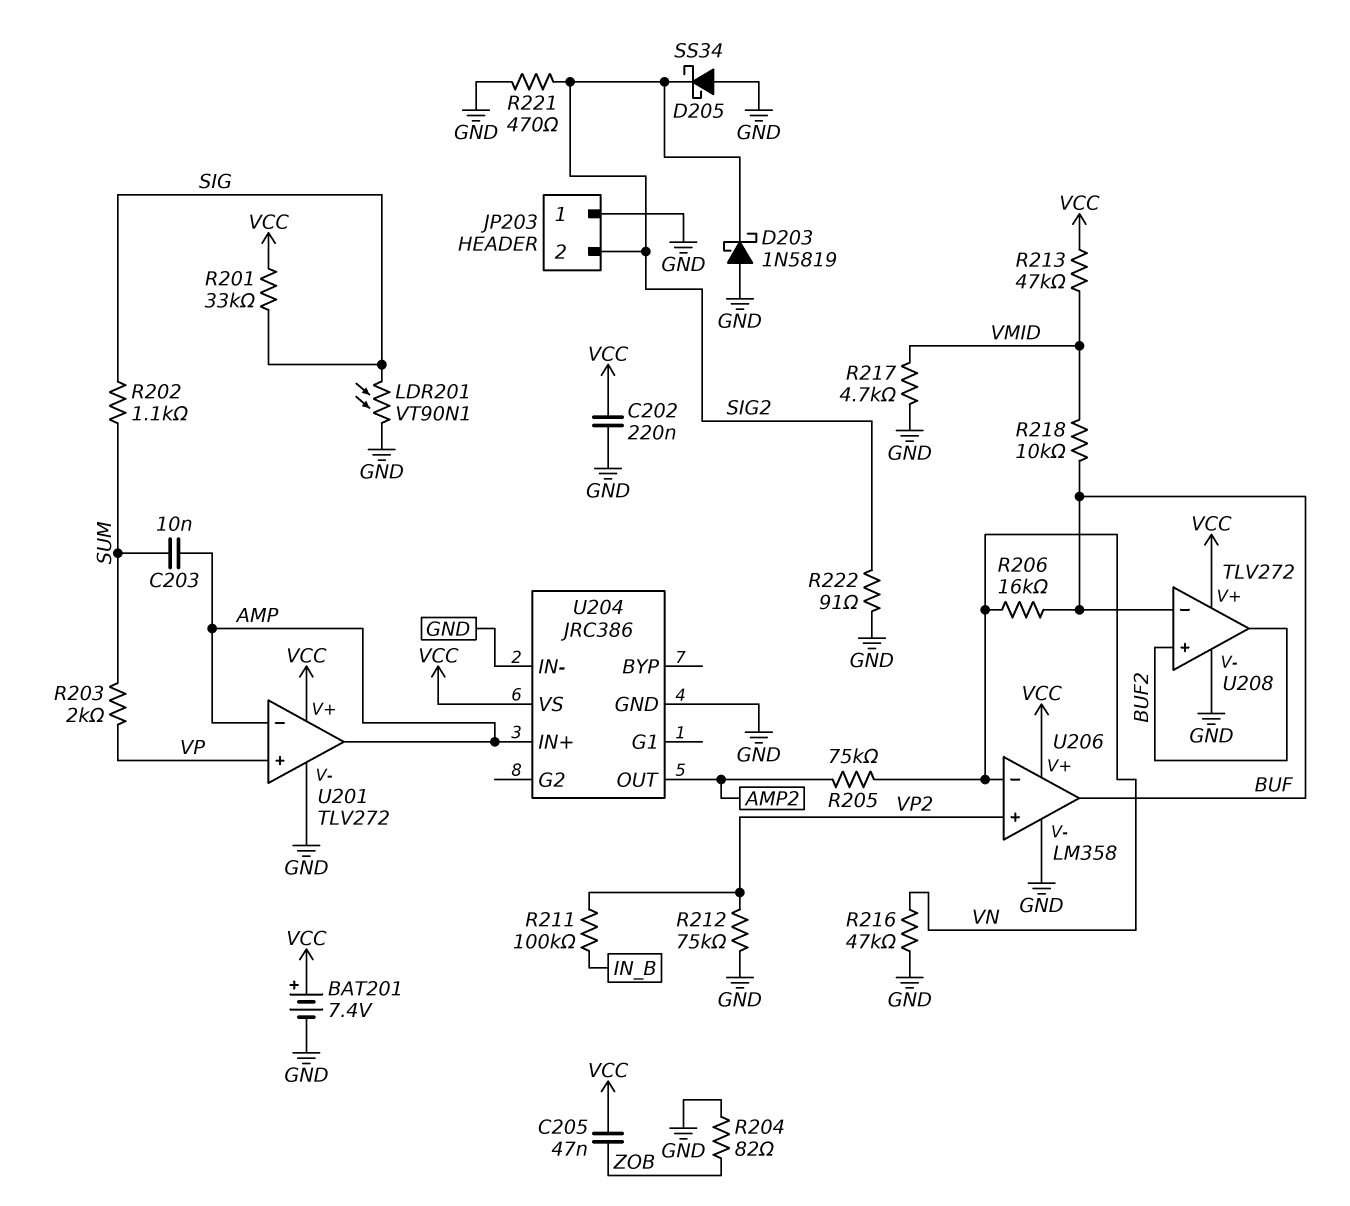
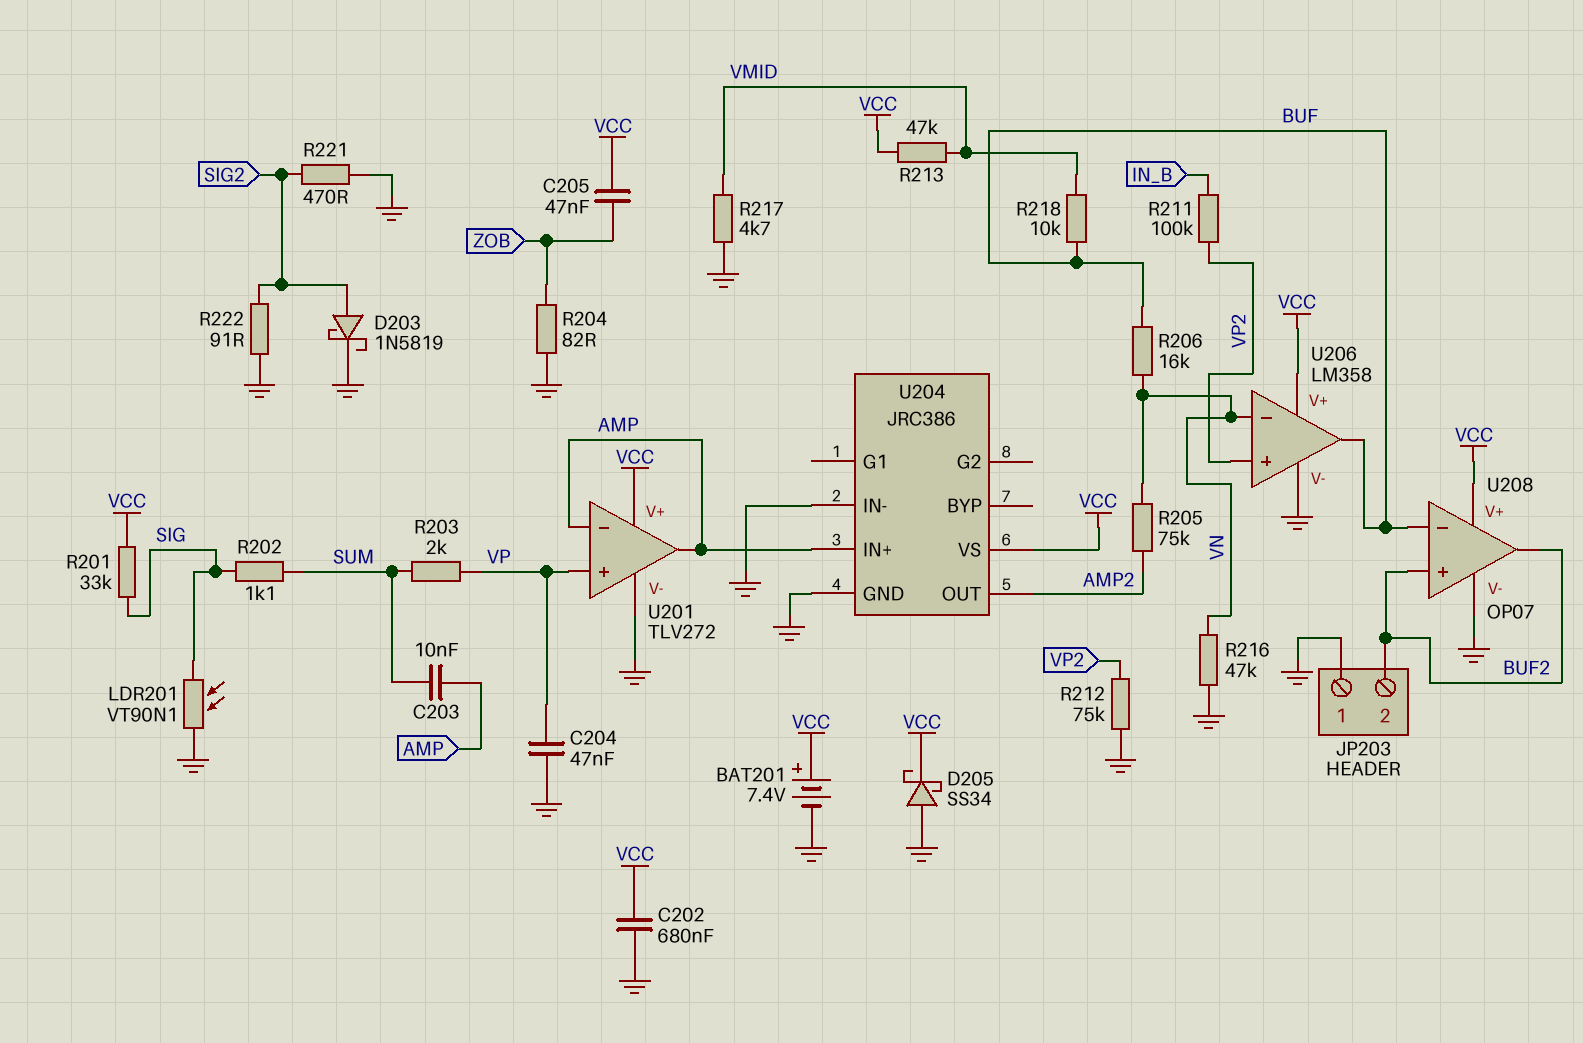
C202: 220nF (GND, VCC) -> 680nF (GND, VCC)
C204: none -> 47nF (GND, VP)
D203: schottky 1N5819 (A GND, K SIG2) -> schottky 1N5819 (A SIG2, K GND)
D205: schottky SS34 (A GND, K SIG2) -> schottky SS34 (A GND, K VCC)
JP203 pin 2: SIG2 -> BUF2
U208: TLV272 -> OP07

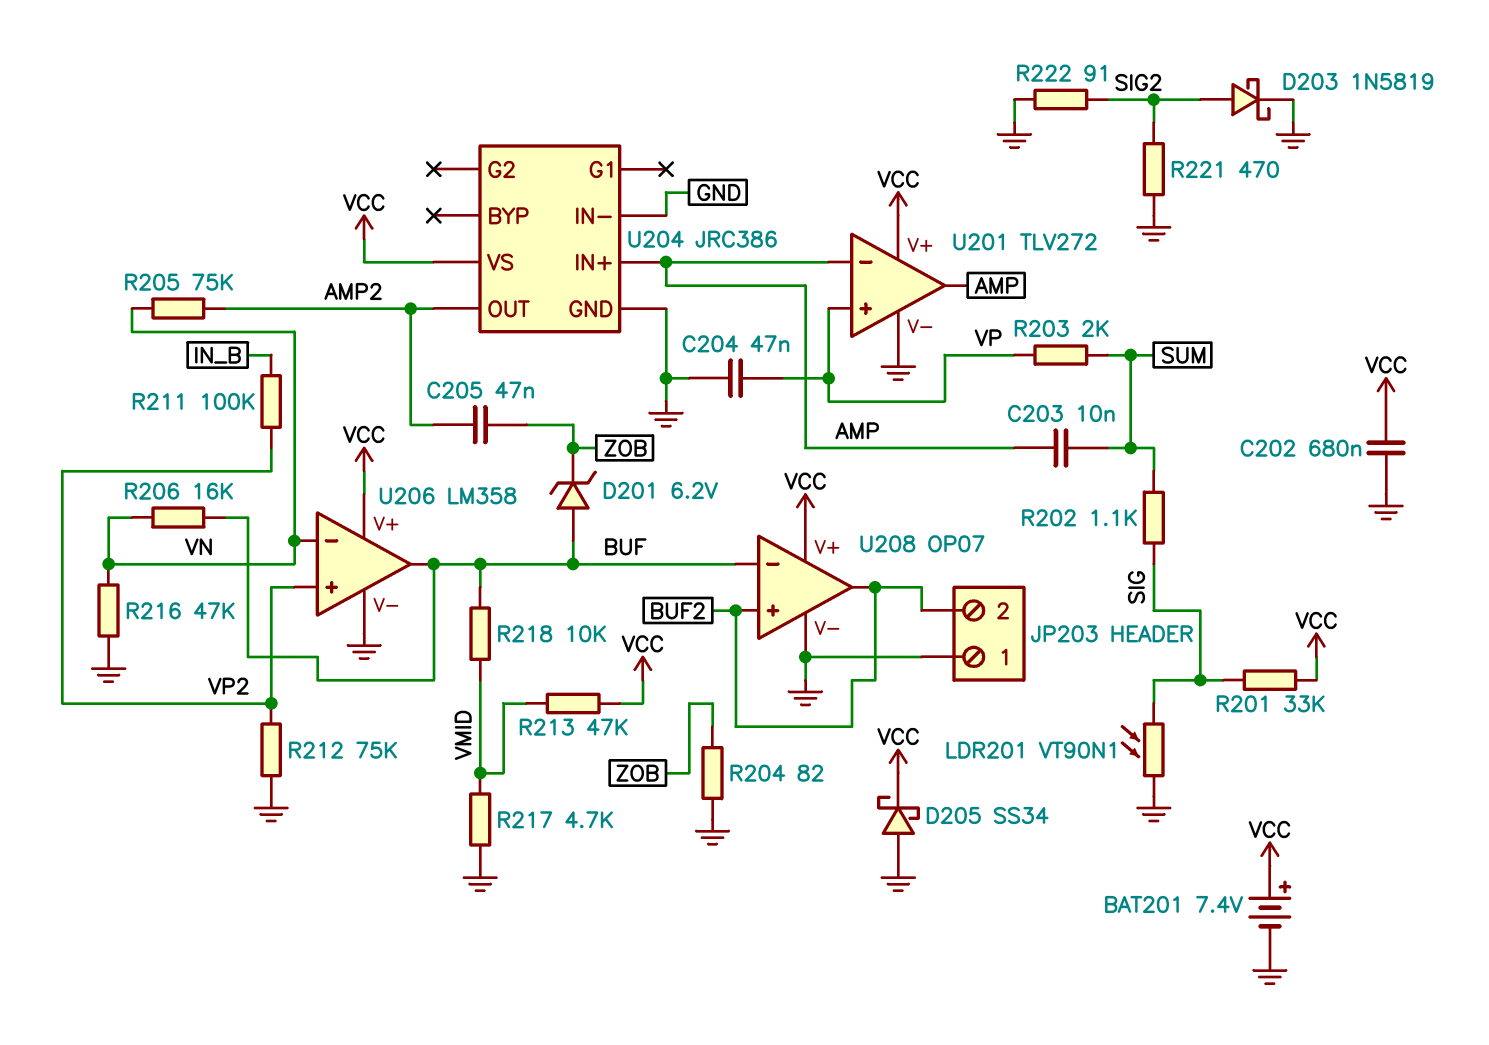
C205: 47nF (VCC, ZOB) -> 47nF (AMP2, ZOB)
D201: none -> zener 6.2V (A BUF, K ZOB)

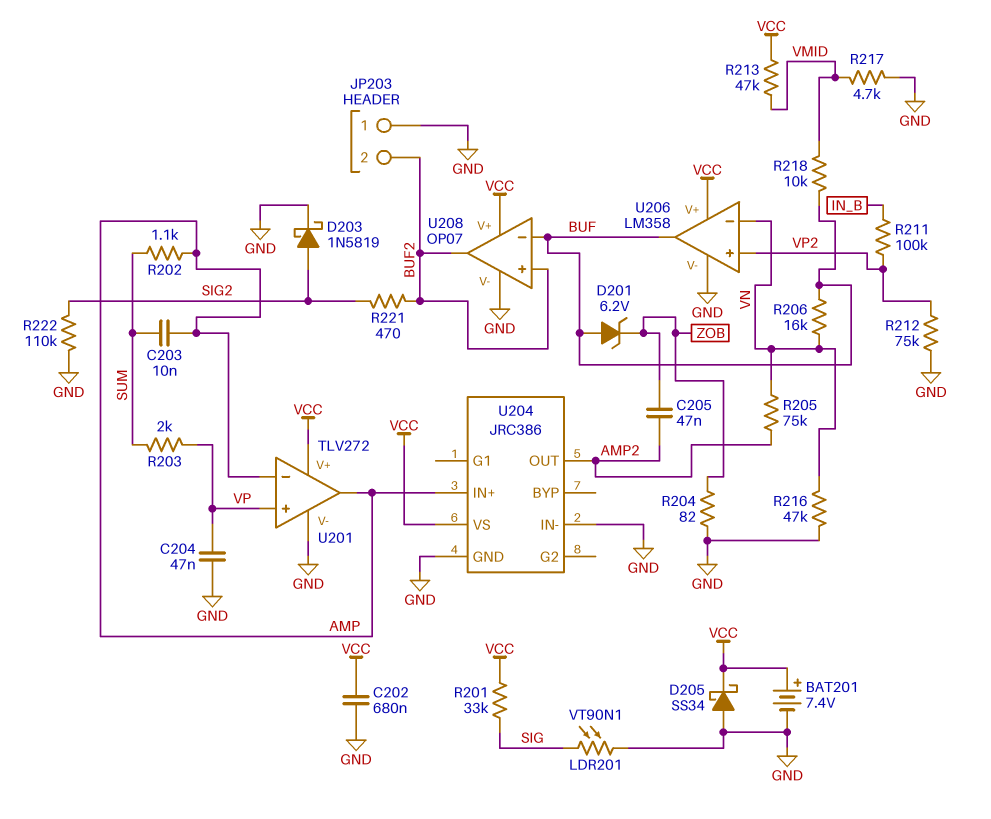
R202: 1.1k (SIG, SUM) -> 1.1k (AMP, SUM)
R221: 470 (GND, SIG2) -> 470 (BUF2, SIG2)
R222: 91 (GND, SIG2) -> 110k (GND, SIG2)

